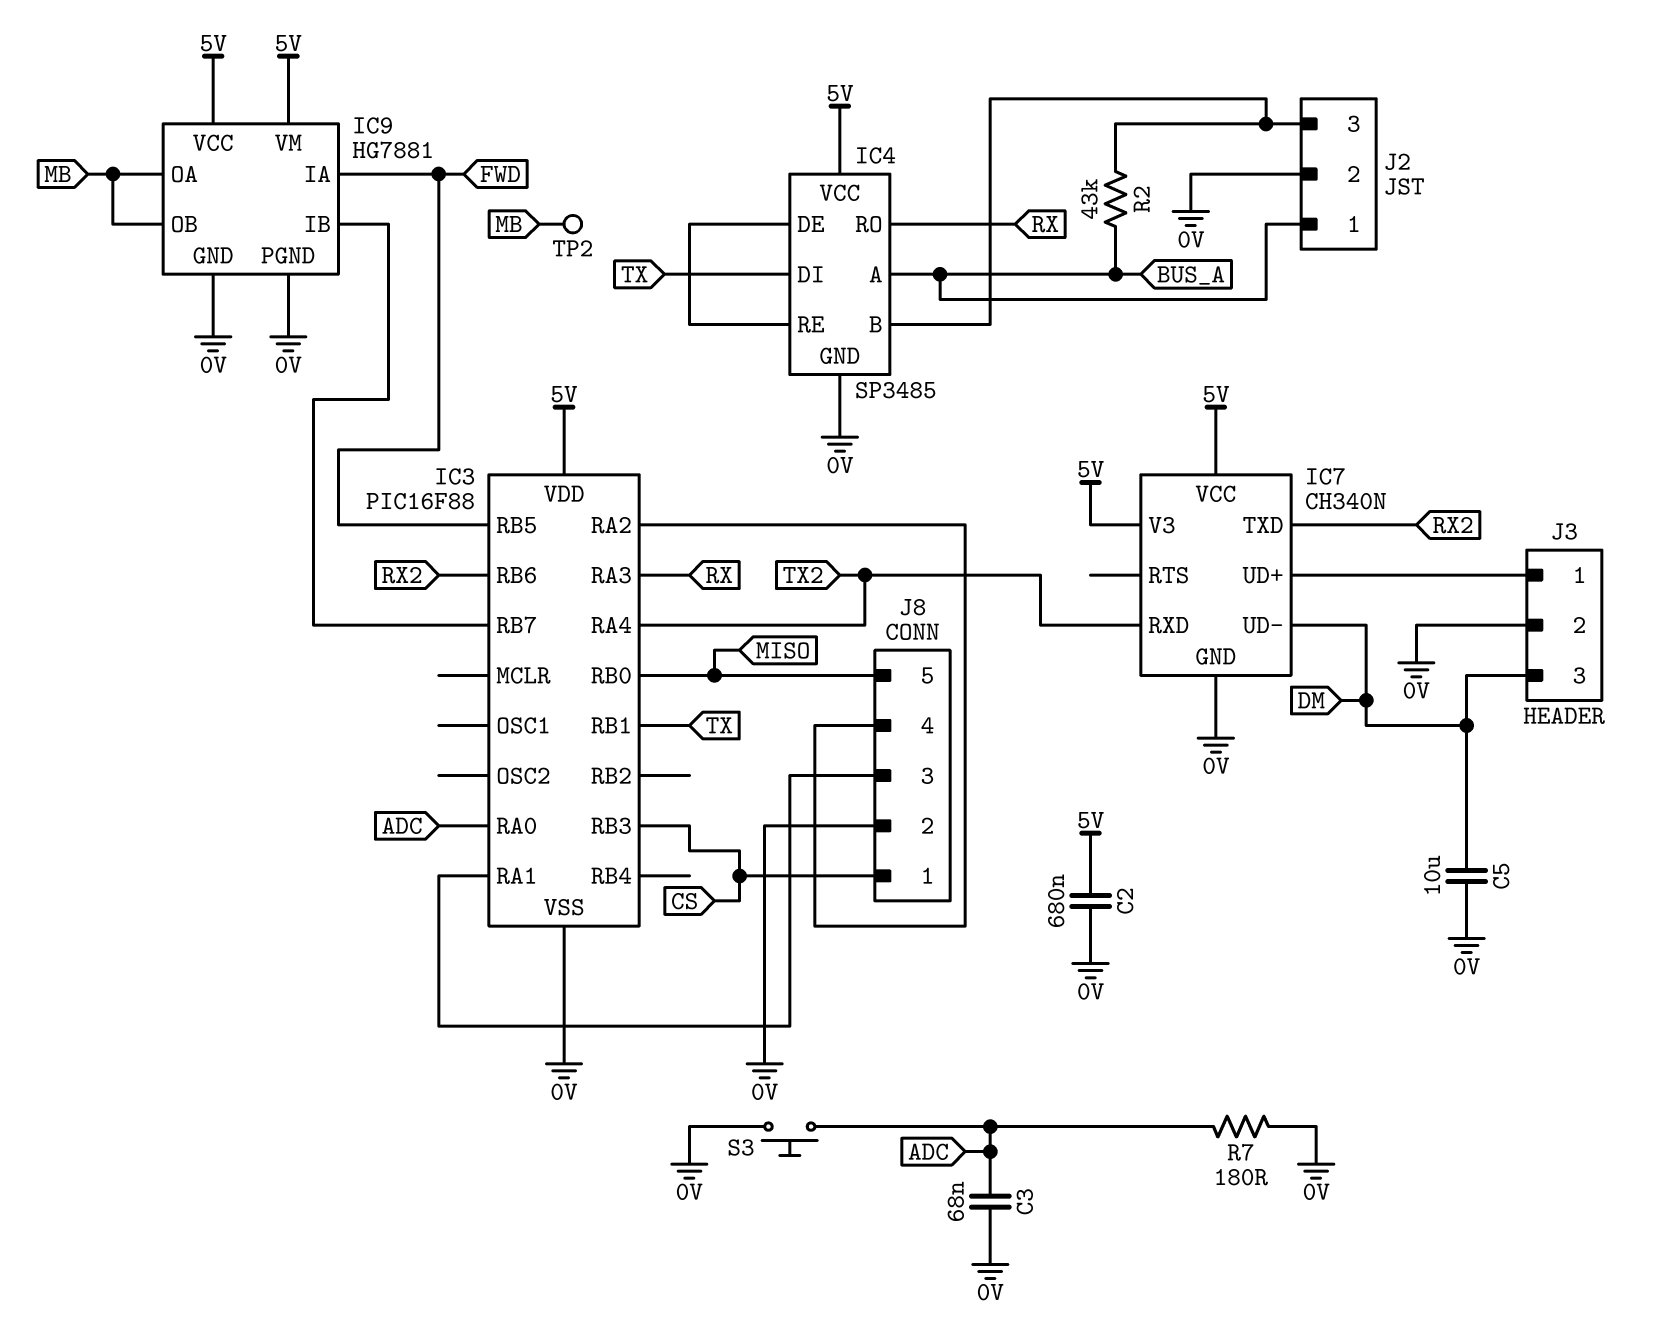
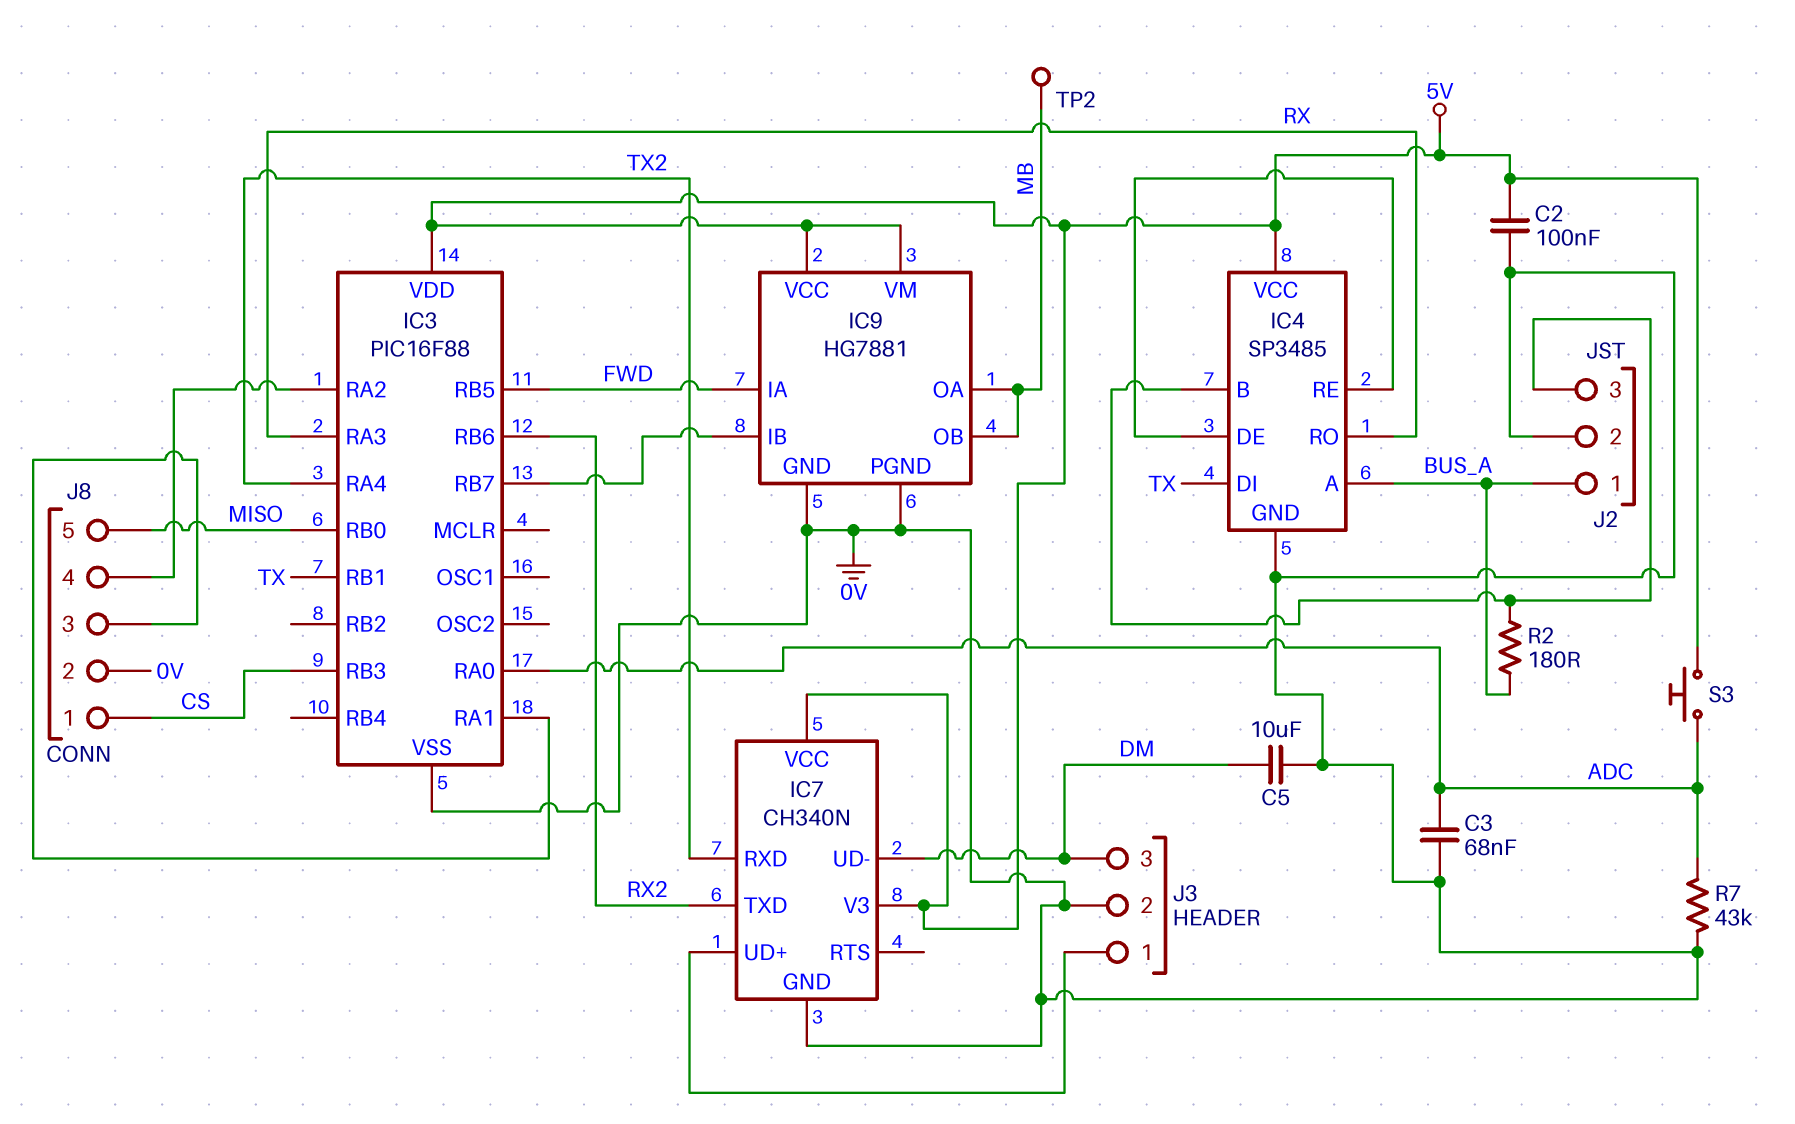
C2: 680nF (0V, 5V) -> 100nF (0V, 5V)
R2: 43k (BUS_A, IC4/B) -> 180 (BUS_A, IC4/B)
R7: 180 (0V, ADC) -> 43k (0V, ADC)
S3: button (0V, ADC) -> button (5V, ADC)

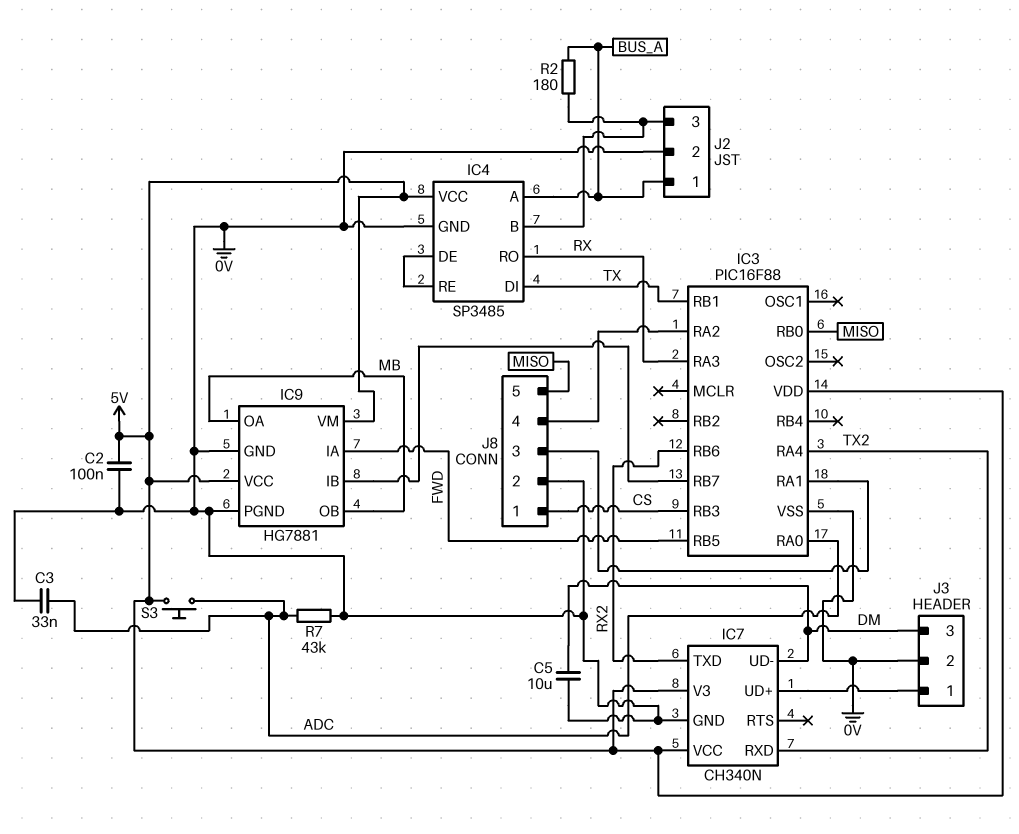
C3: 68nF (0V, ADC) -> 33nF (0V, ADC)
TP2: test point (MB) -> none

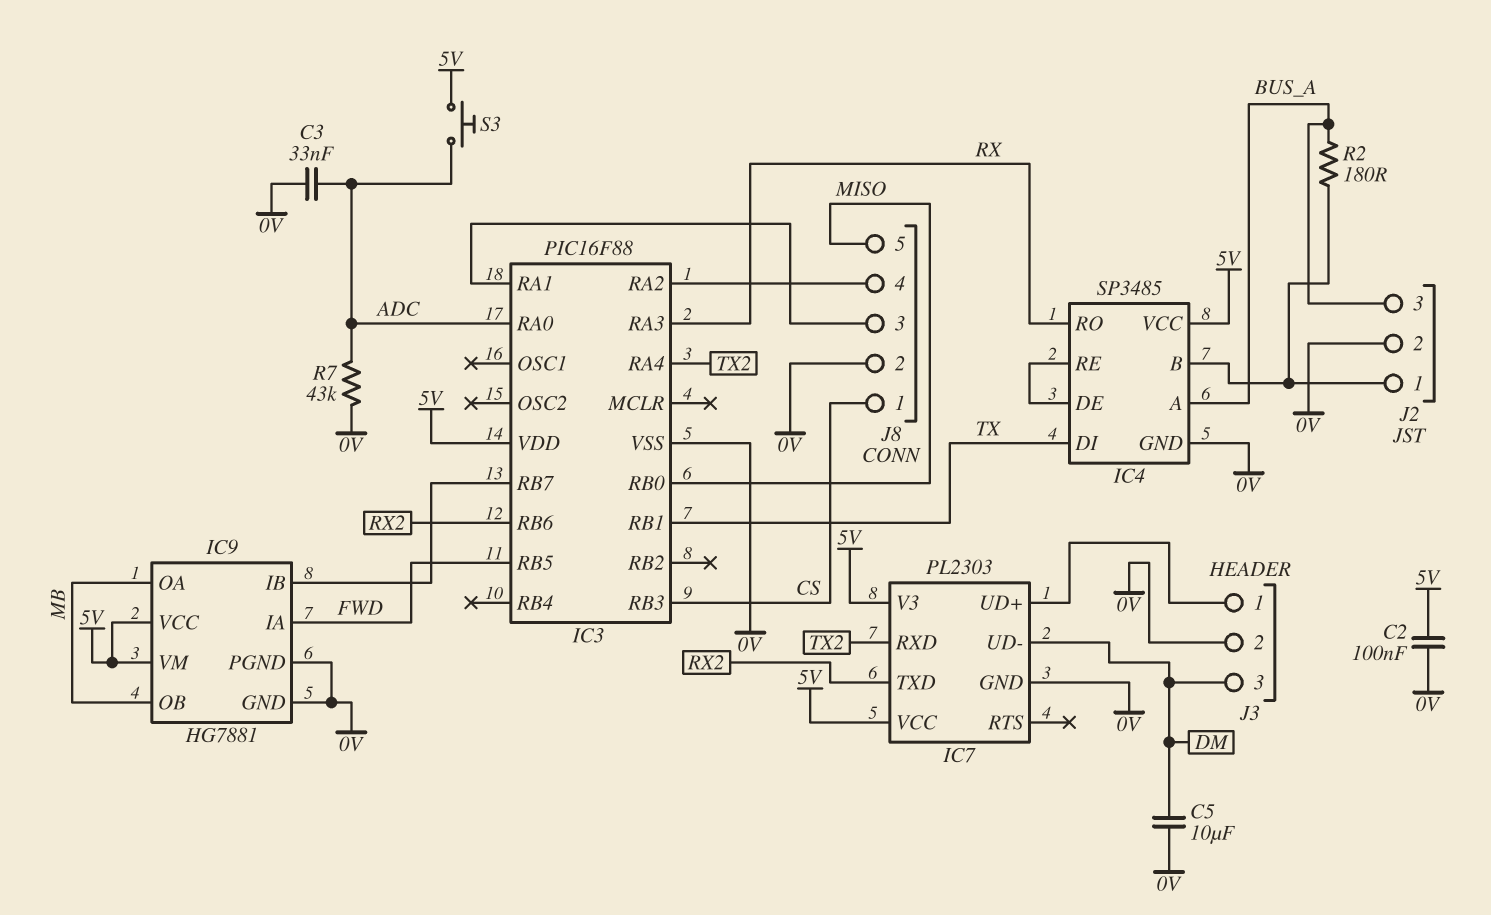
IC7: CH340N -> PL2303
J2 pin 1: BUS_A -> IC4/B
J2 pin 3: IC4/B -> BUS_A

